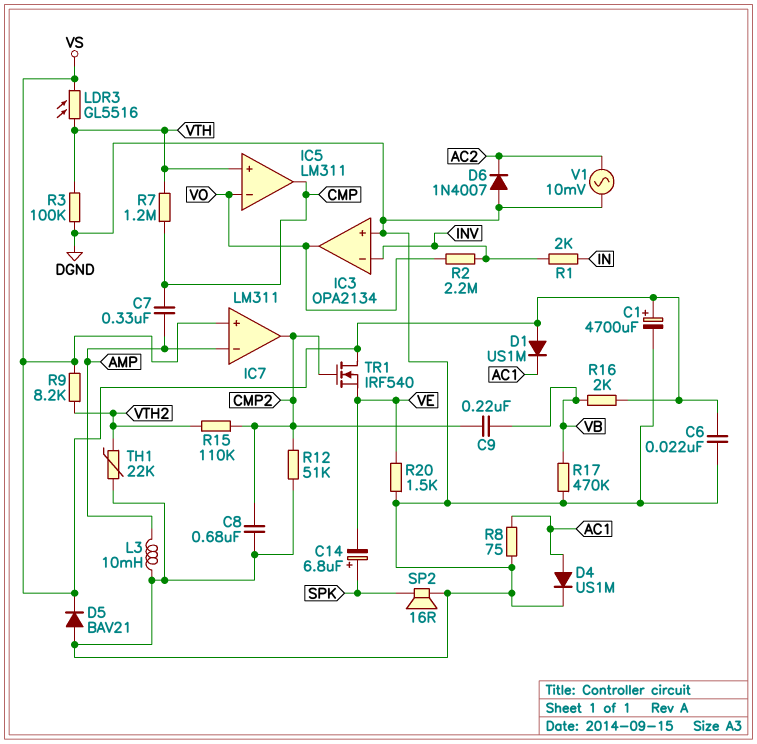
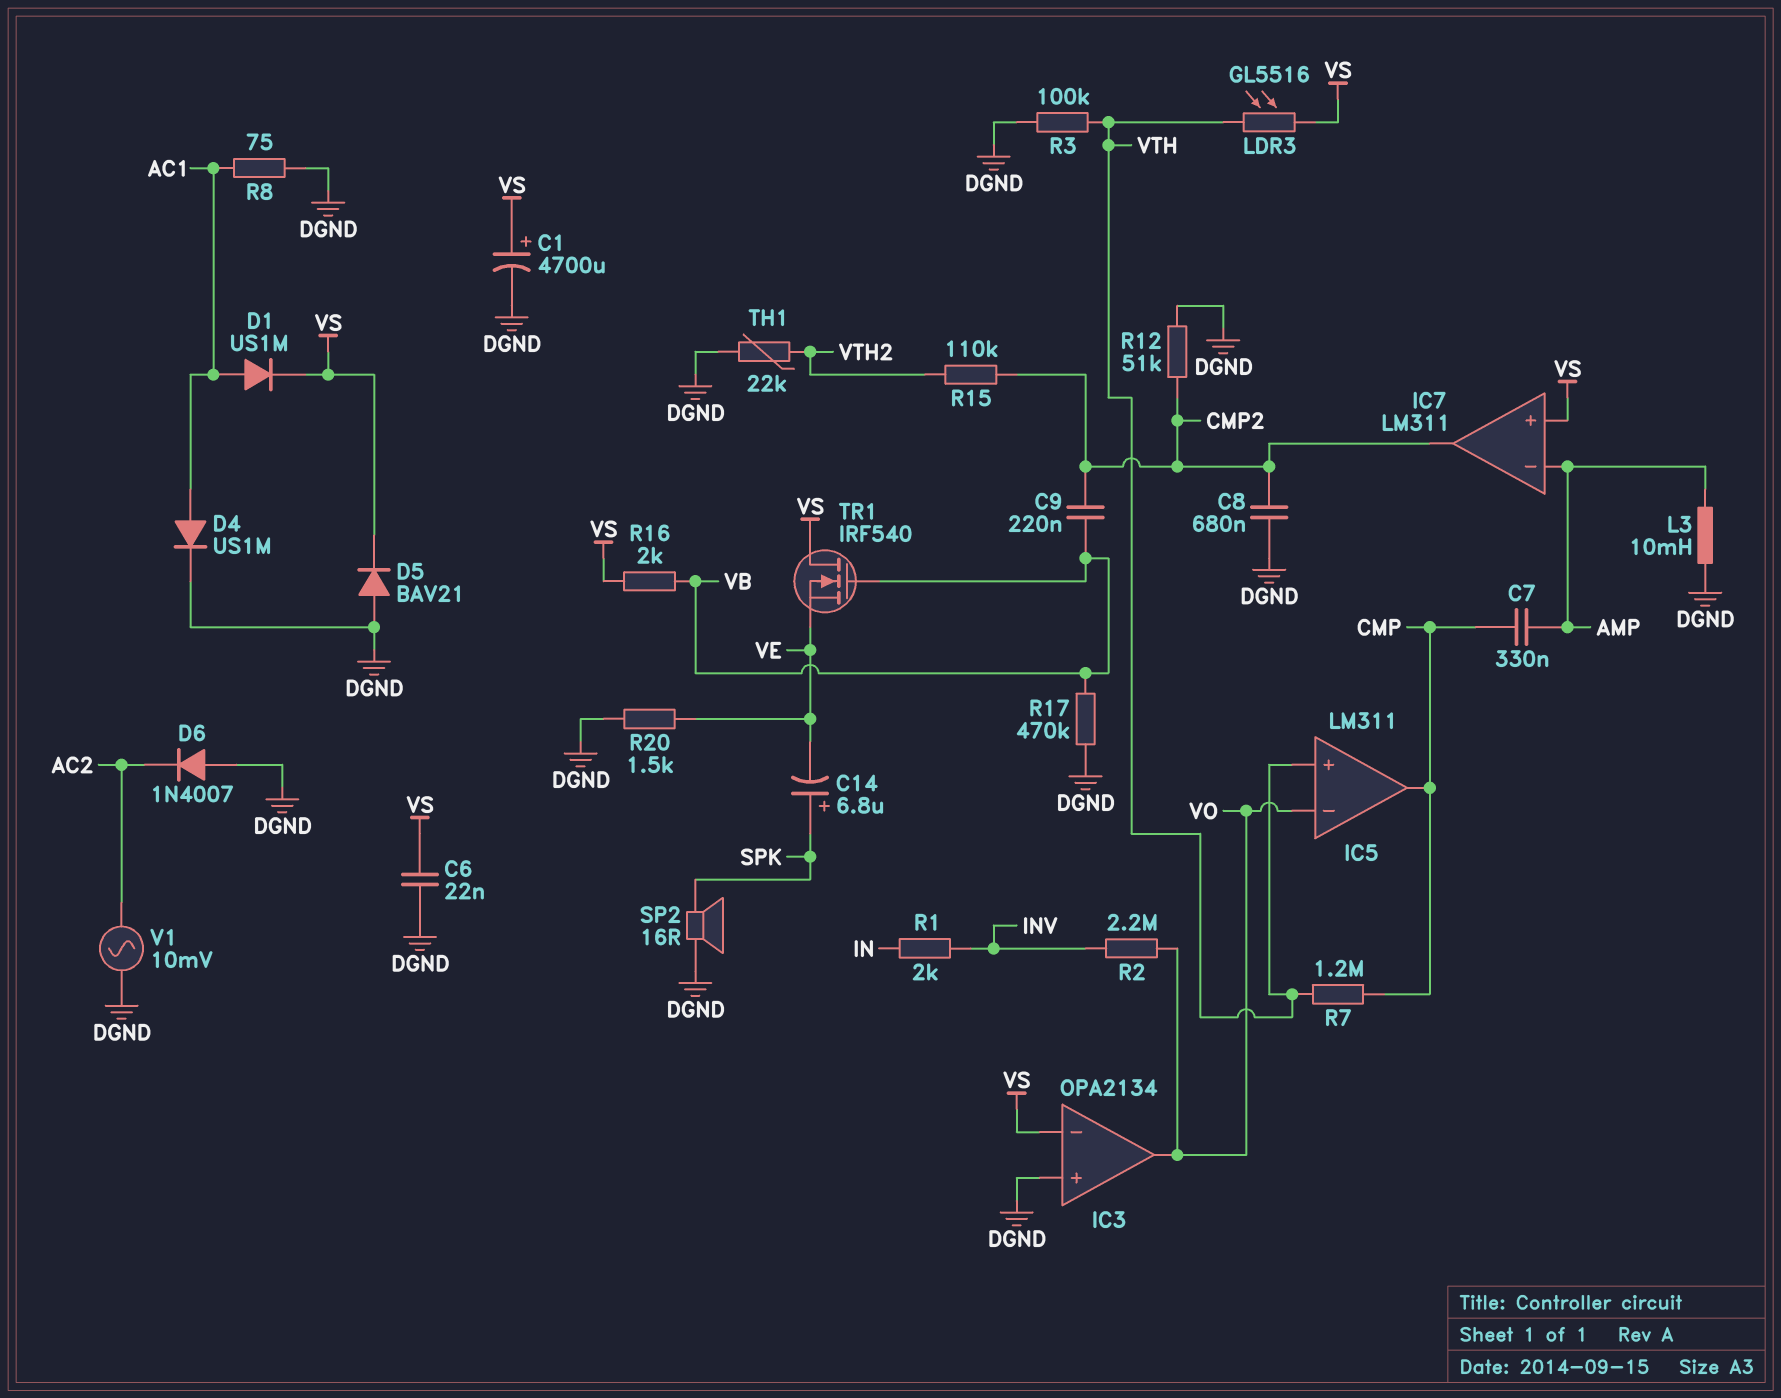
D1: diode US1M (A VS, K AC1) -> diode US1M (A AC1, K VS)
IC3 pin in-: INV -> VS
R9: 8.2k (VS, VTH2) -> none
TR1: NMOS IRF540 (G CMP2, D VS, S VE) -> NMOS IRF540 (G VB, D VS, S VE)

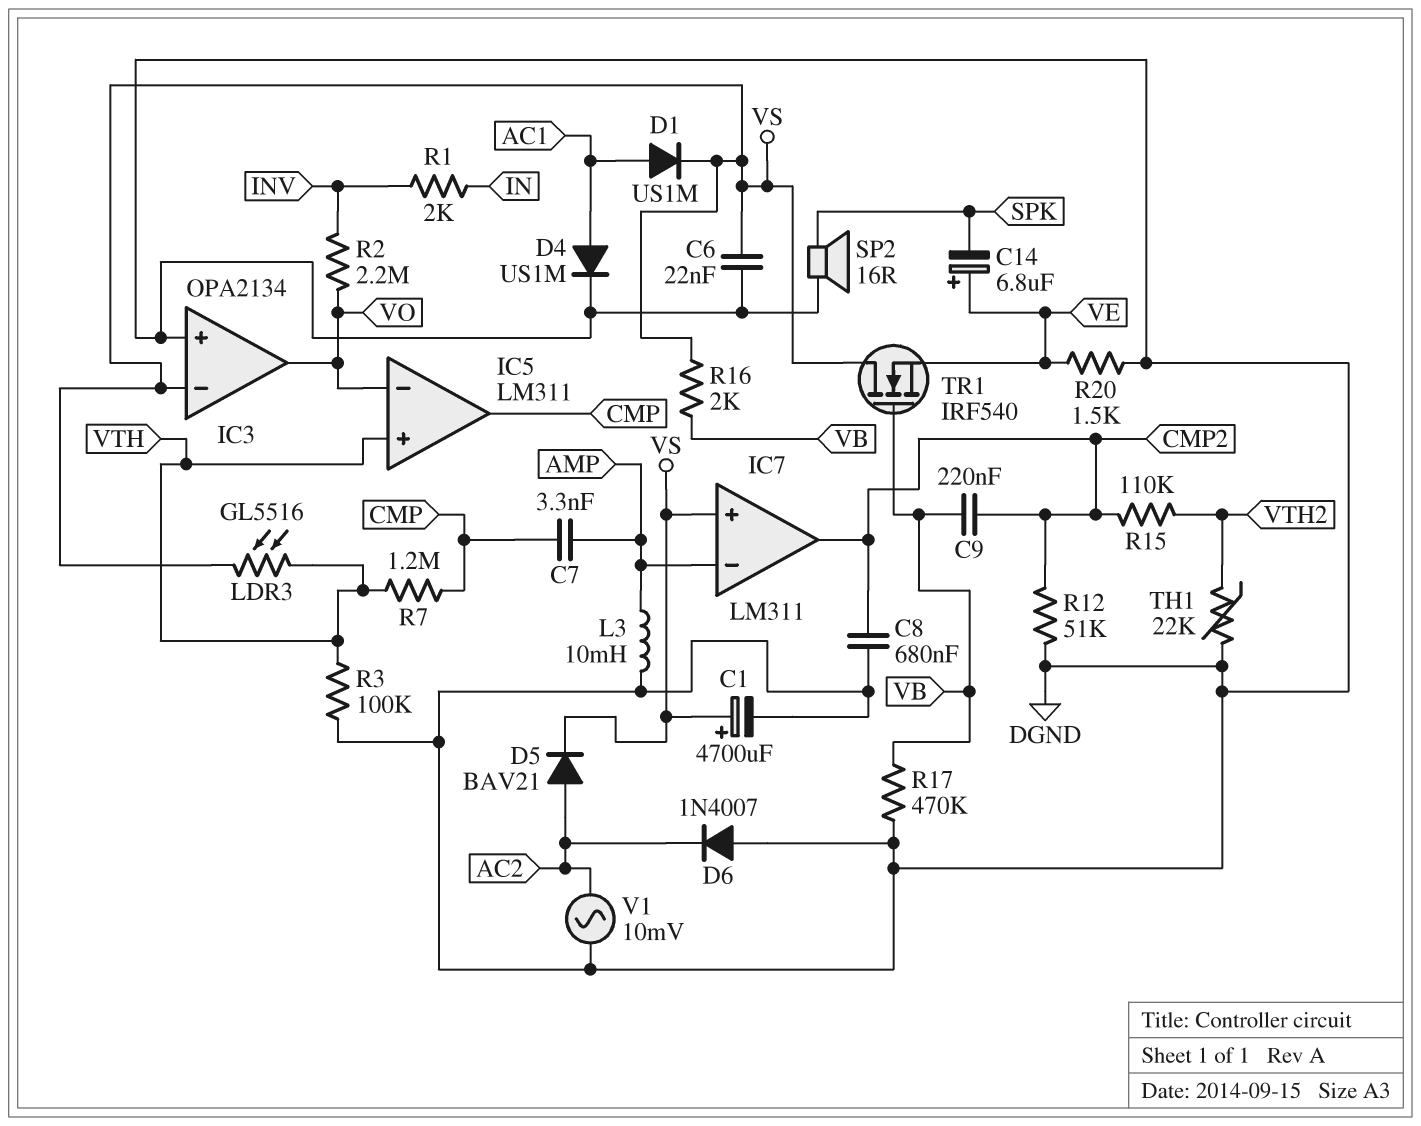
C7: 330nF (AMP, CMP) -> 3.3nF (AMP, CMP)
C14: 6.8uF (plus SPK, minus VE) -> 6.8uF (plus VE, minus SPK)
D5: diode BAV21 (A DGND, K VS) -> diode BAV21 (A AC2, K VS)
R8: 75 (AC1, DGND) -> none

